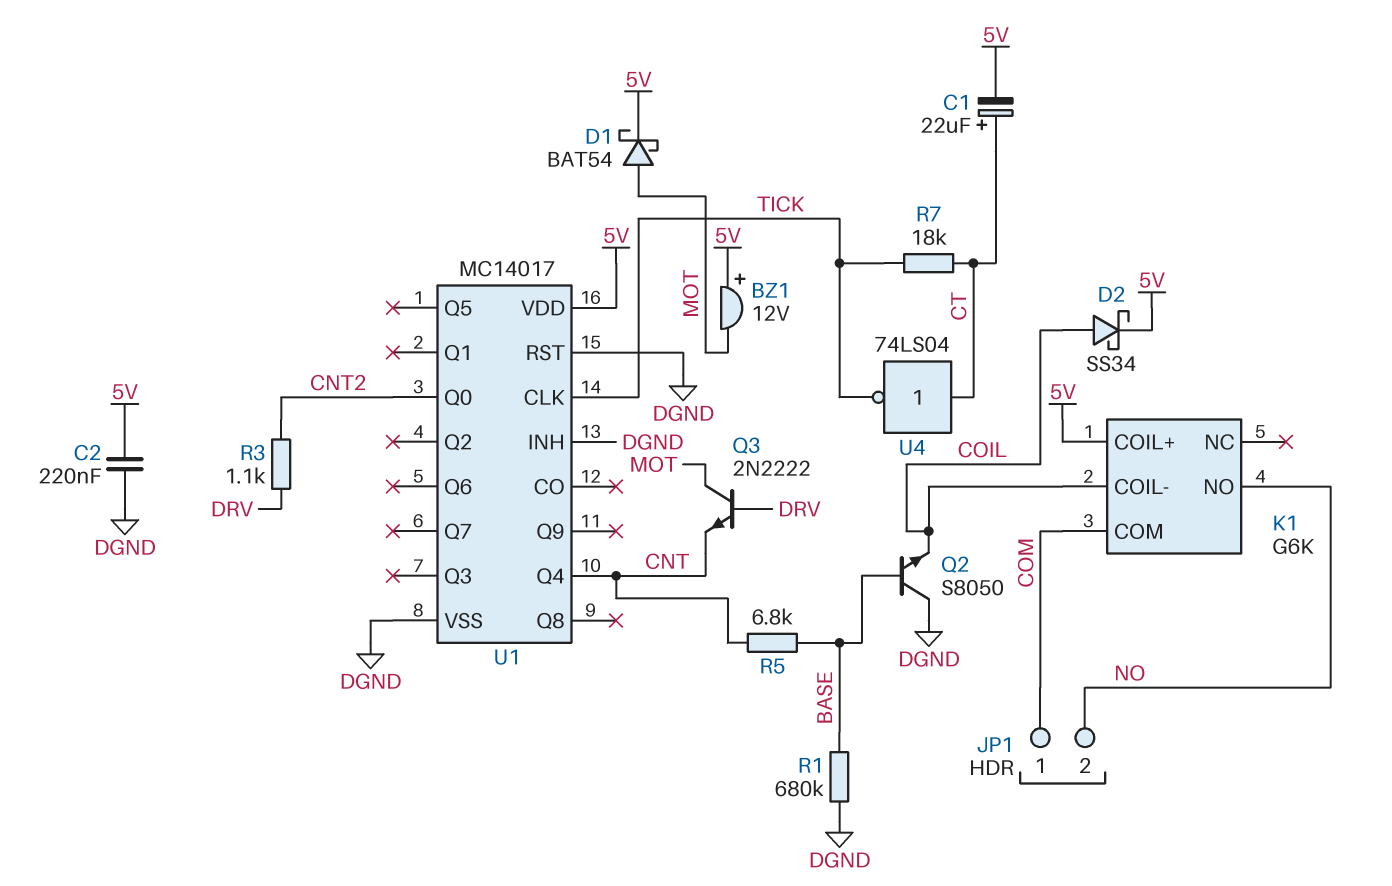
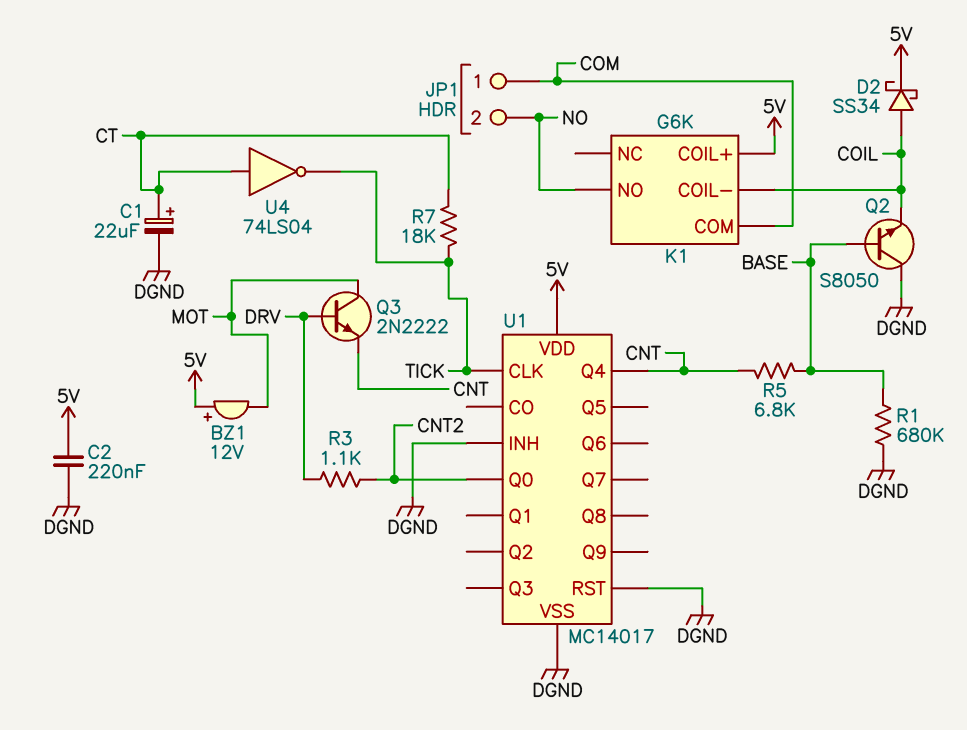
C1: 22uF (plus CT, minus 5V) -> 22uF (plus CT, minus DGND)
D1: schottky BAT54 (A MOT, K 5V) -> none

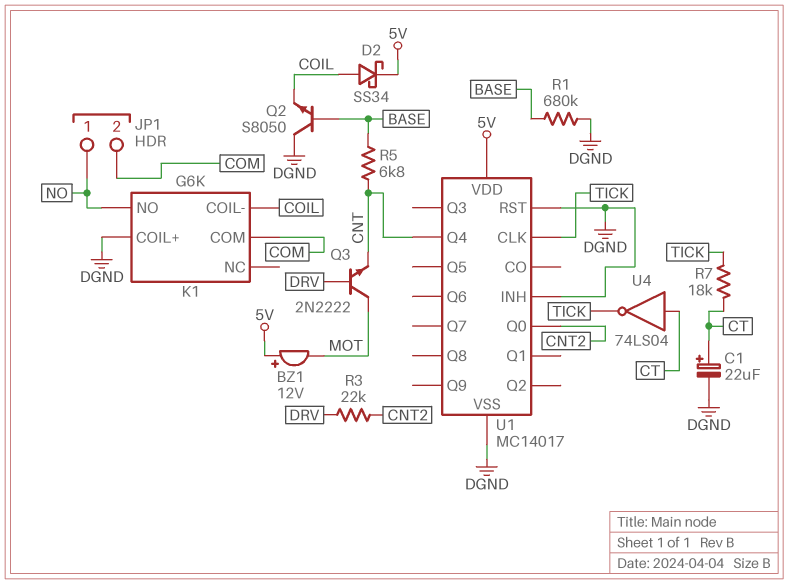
C2: 220nF (5V, DGND) -> none
JP1 pin 1: COM -> NO
JP1 pin 2: NO -> COM
K1 pin COIL+: 5V -> DGND
R3: 1.1k (CNT2, DRV) -> 22k (CNT2, DRV)

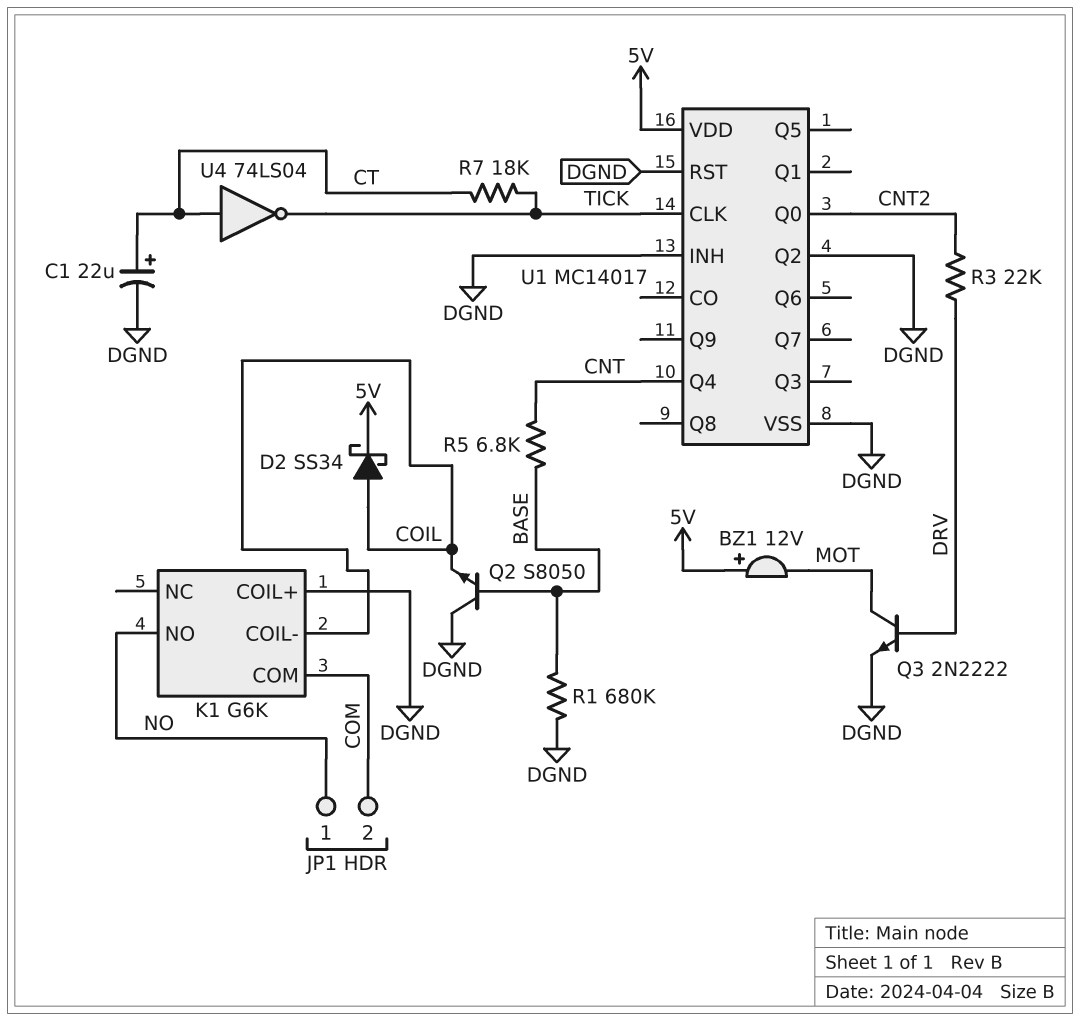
Q3: NPN 2N2222 (B DRV, C MOT, E CNT) -> NPN 2N2222 (B DRV, C MOT, E DGND)
U1 pin Q2: none -> DGND

